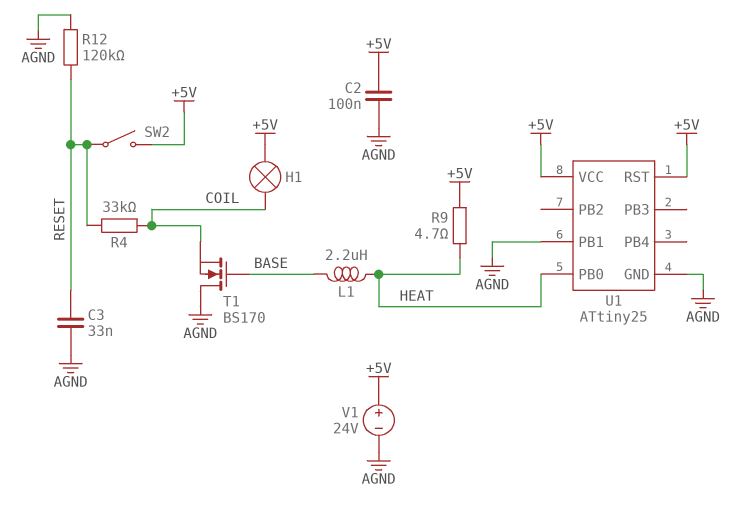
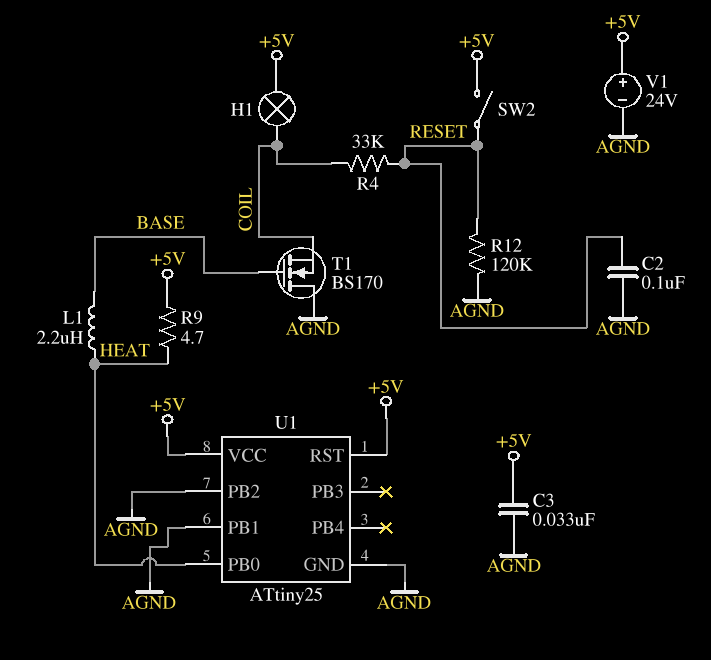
C2: 100nF (+5V, AGND) -> 100nF (AGND, RESET)
C3: 33nF (AGND, RESET) -> 33nF (+5V, AGND)
U1 pin PB2: none -> AGND

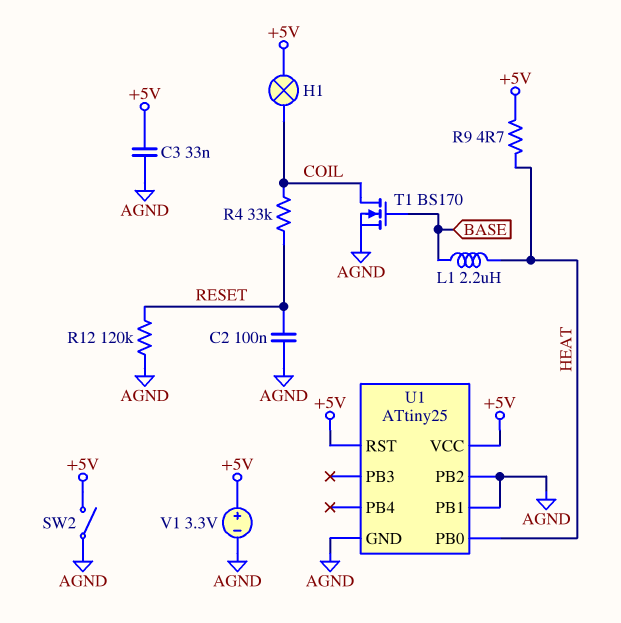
SW2: switch (+5V, RESET) -> switch (+5V, AGND)
T1: NMOS BS170 (G BASE, D AGND, S COIL) -> NMOS BS170 (G BASE, D COIL, S AGND)
V1: 24V (plus +5V, minus AGND) -> 3.3V (plus +5V, minus AGND)

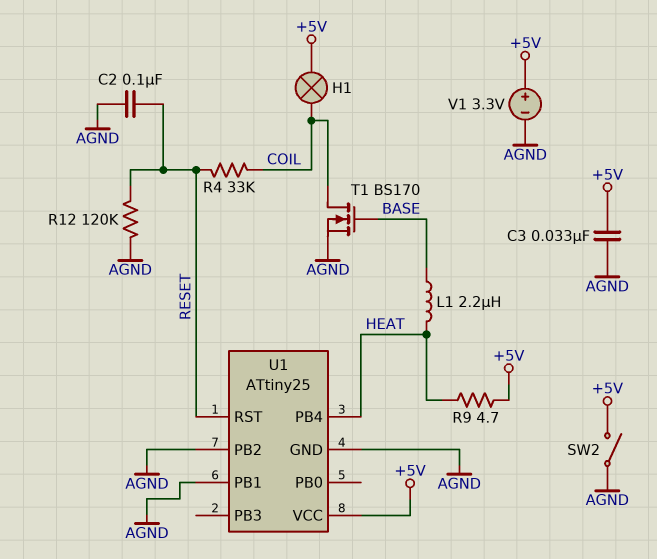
U1 pin PB0: HEAT -> none
U1 pin PB4: none -> HEAT
U1 pin RST: +5V -> RESET

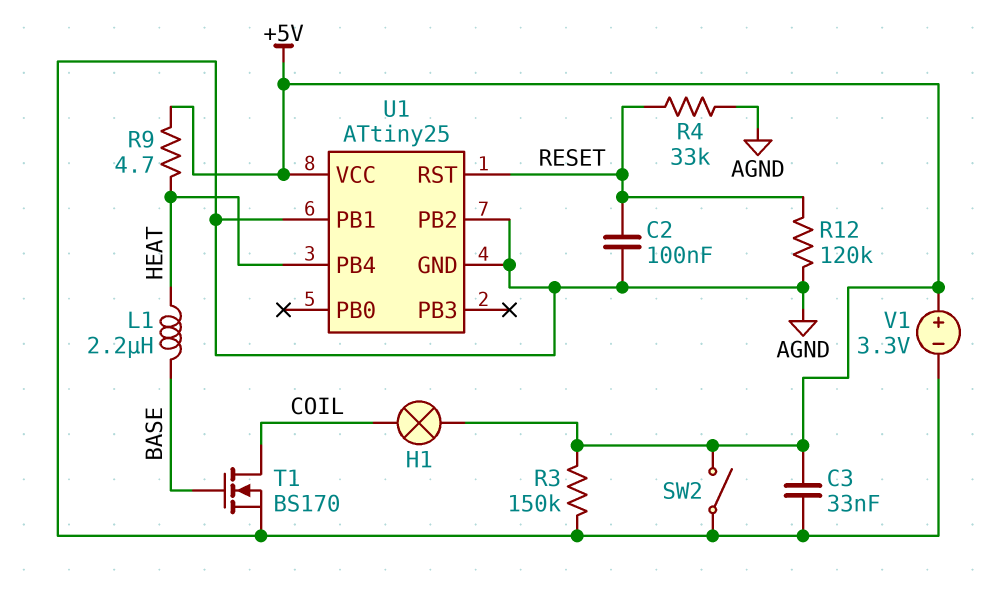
R3: none -> 150k (+5V, AGND)
R4: 33k (COIL, RESET) -> 33k (AGND, RESET)

